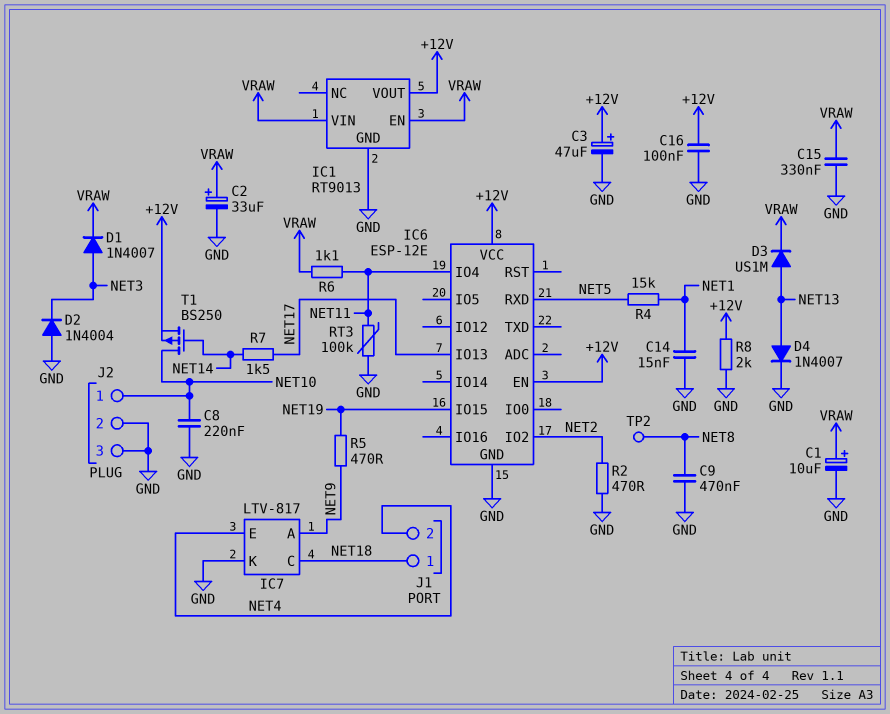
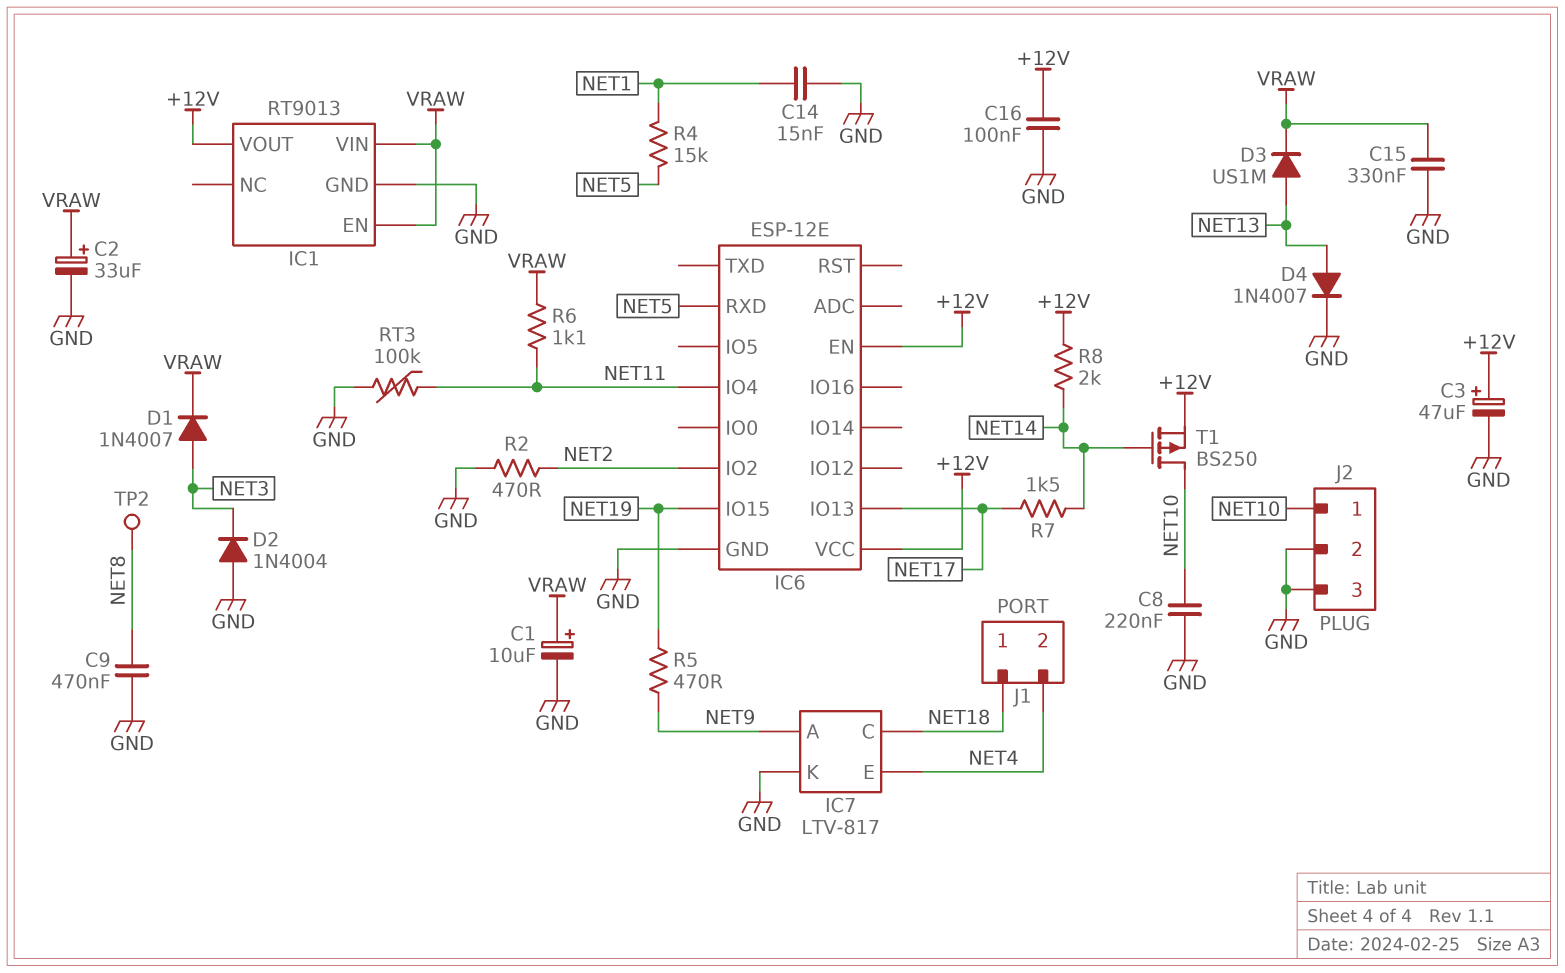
R8: 2k (+12V, GND) -> 2k (+12V, NET14)

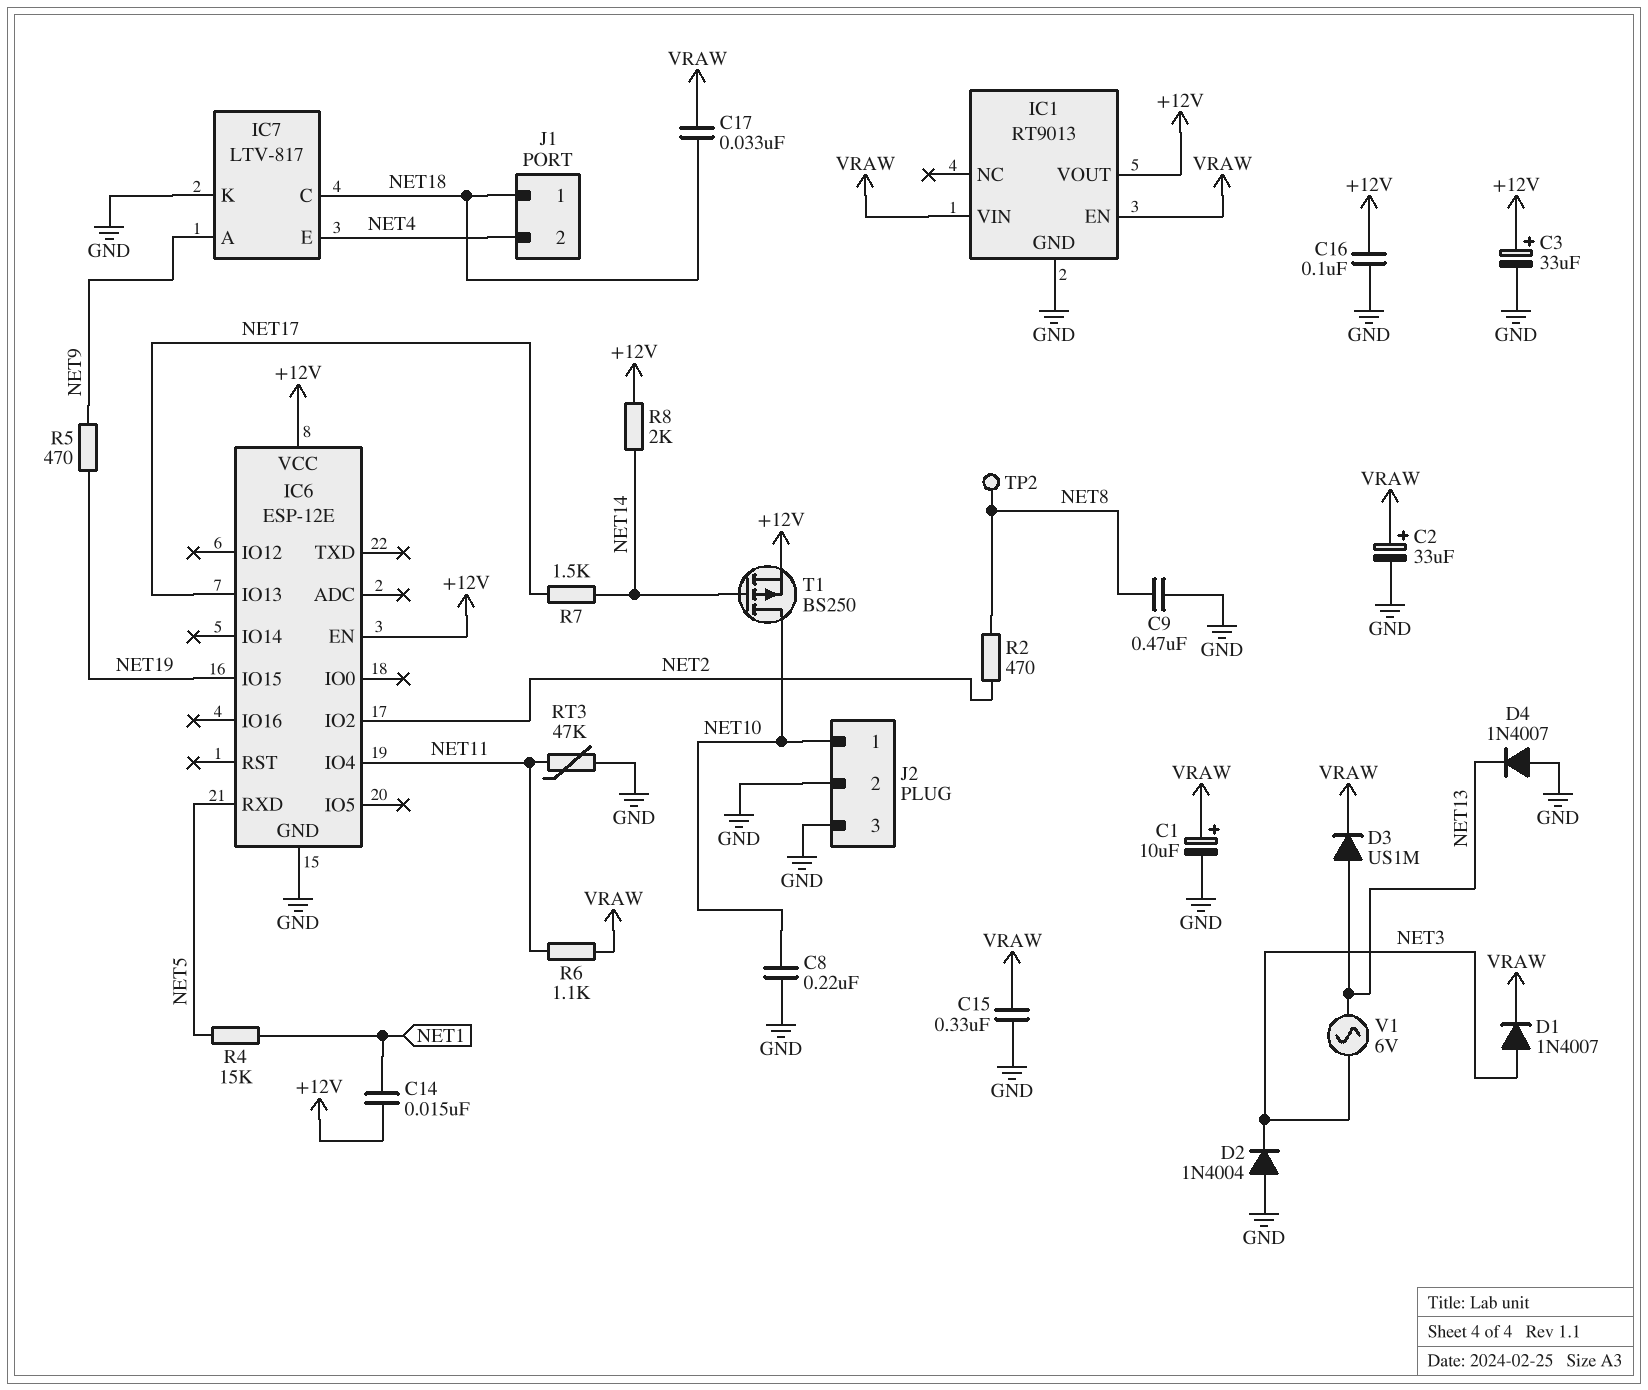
C3: 47uF (plus +12V, minus GND) -> 33uF (plus +12V, minus GND)
C14: 15nF (GND, NET1) -> 15nF (+12V, NET1)
C17: none -> 33nF (NET18, VRAW)
D4: diode 1N4007 (A NET13, K GND) -> diode 1N4007 (A GND, K NET13)
R2: 470 (GND, NET2) -> 470 (NET2, NET8)
RT3: 100k (GND, NET11) -> 47k (GND, NET11)
V1: none -> AC 6V (NET3, NET13)

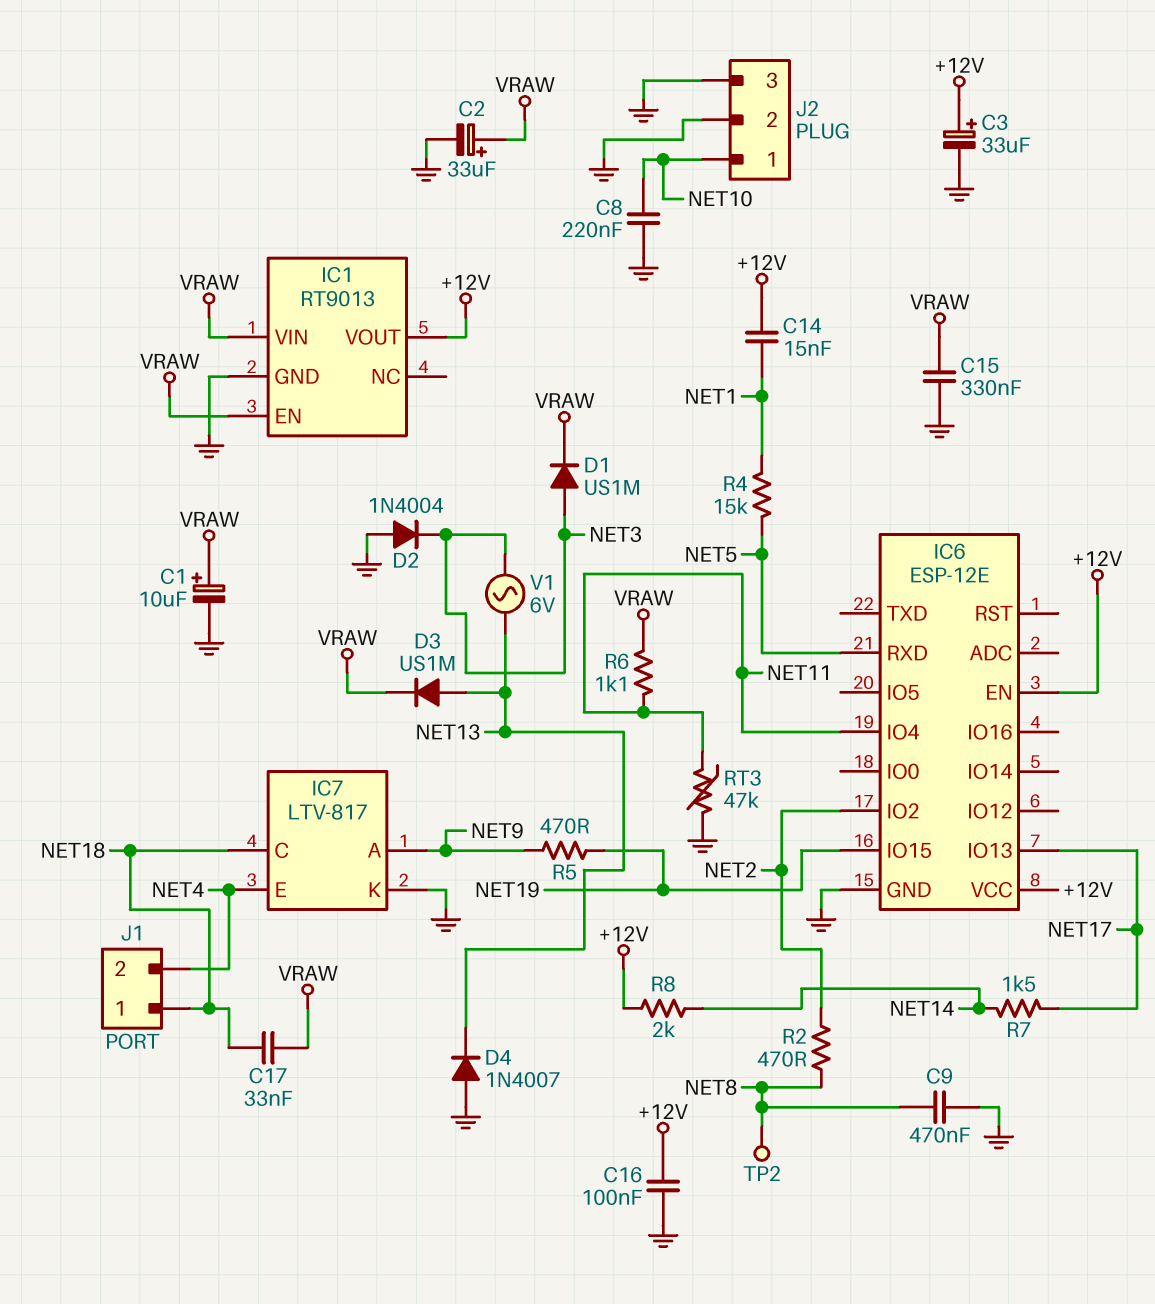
D1: diode 1N4007 (A NET3, K VRAW) -> diode US1M (A NET3, K VRAW)
T1: PMOS BS250 (G NET14, D NET10, S +12V) -> none

